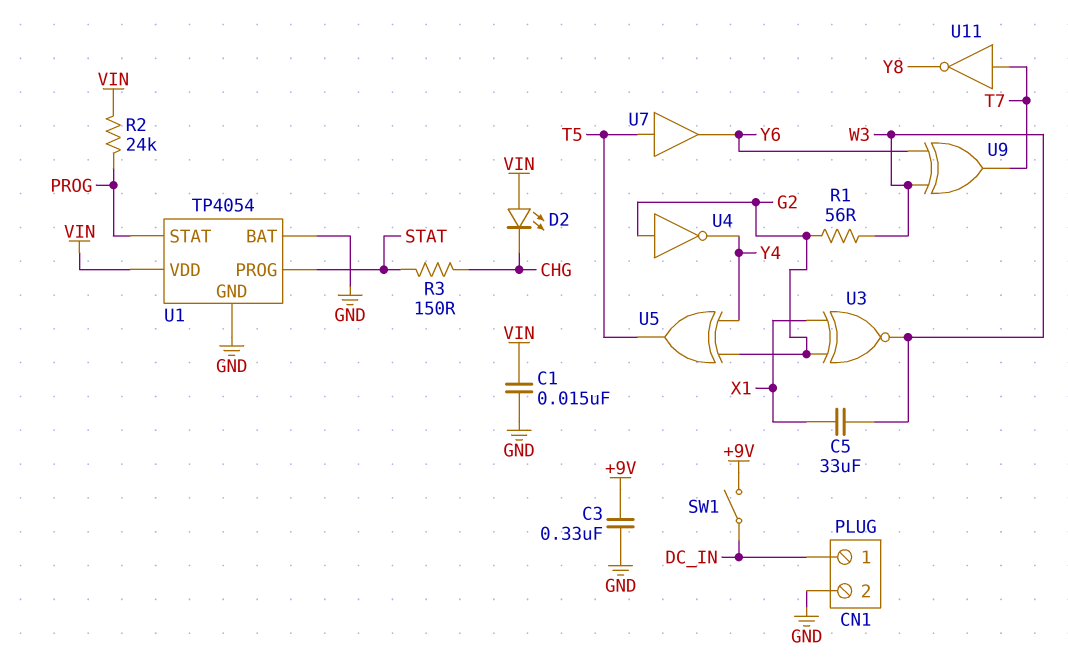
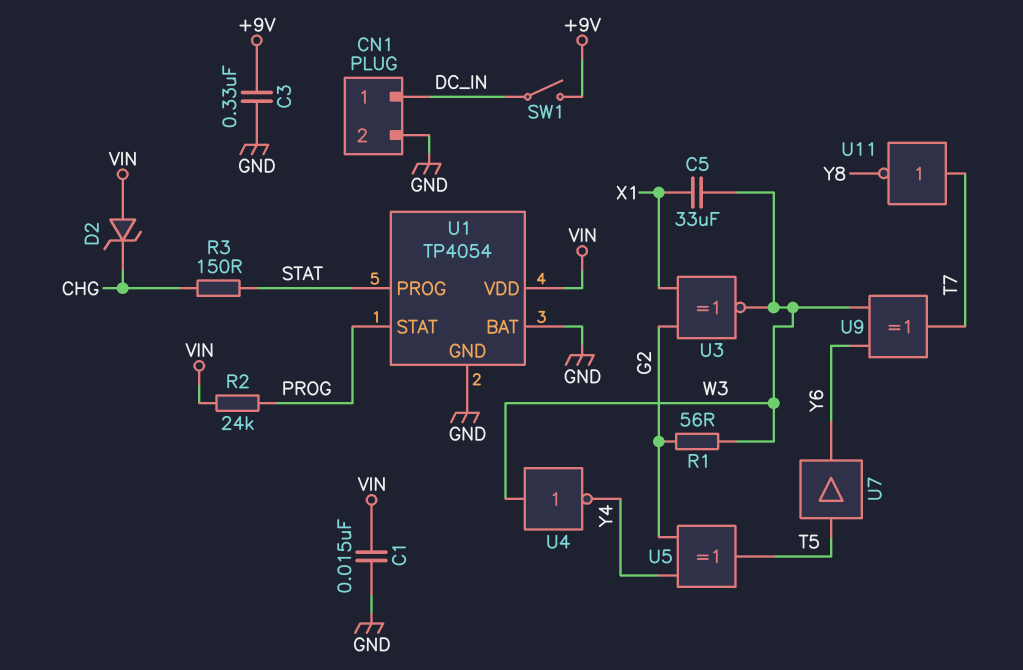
D2: LED (A VIN, K CHG) -> zener (A VIN, K CHG)
U4: NOT (in G2, out Y4) -> NOT (in W3, out Y4)

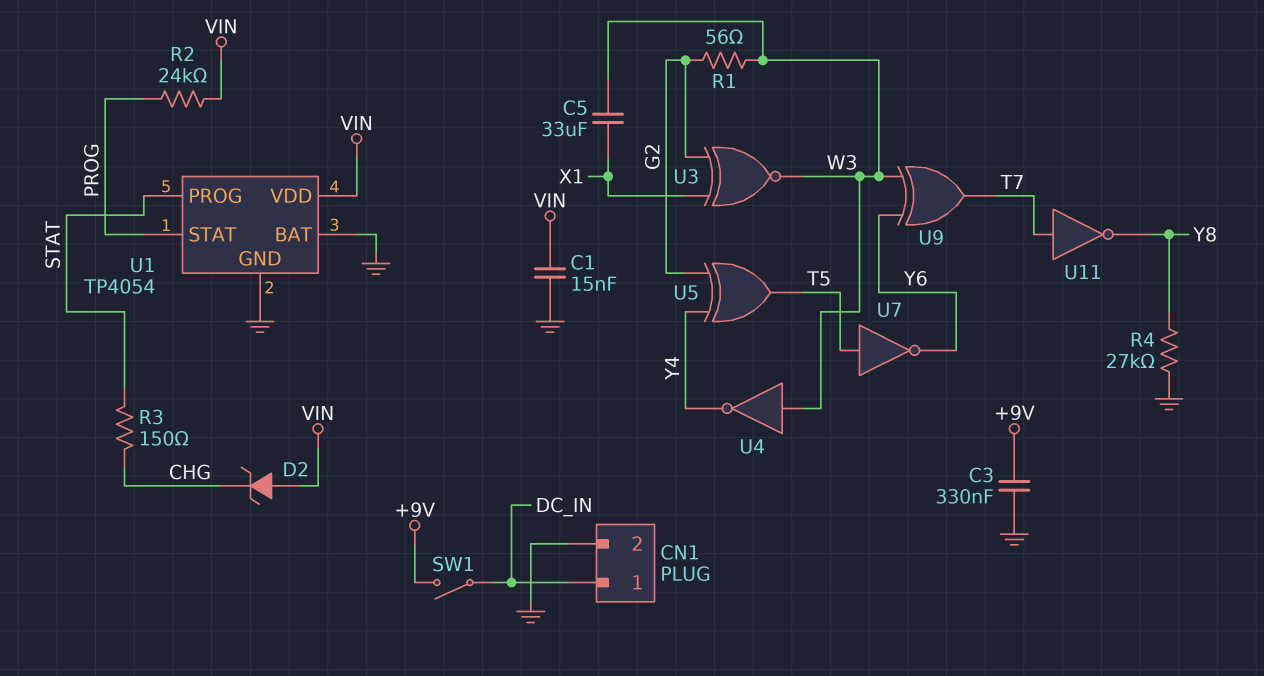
R4: none -> 27k (GND, Y8)
U7: buffer (in T5, out Y6) -> NOT (in T5, out Y6)

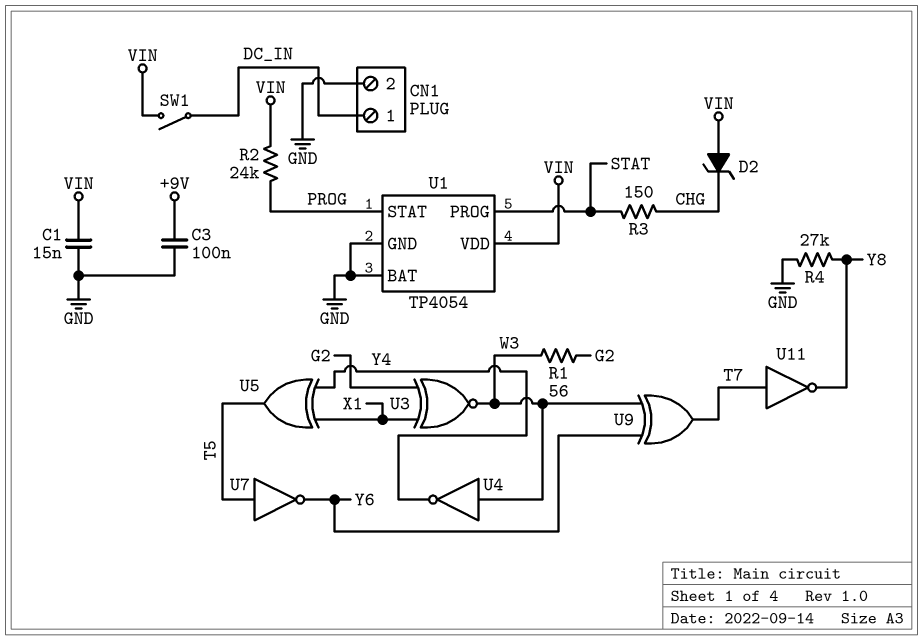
C3: 330nF (+9V, GND) -> 100nF (+9V, GND)
C5: 33uF (W3, X1) -> none
SW1: switch (+9V, DC_IN) -> switch (DC_IN, VIN)
U5: XOR (in G2, in Y4, out T5) -> XOR (in X1, in Y4, out T5)

